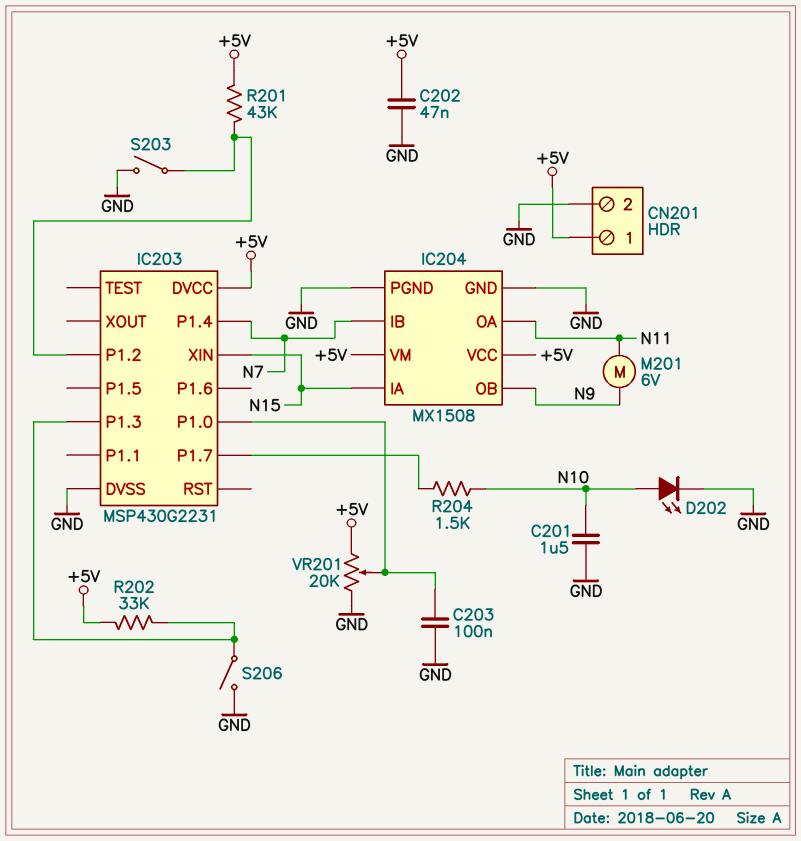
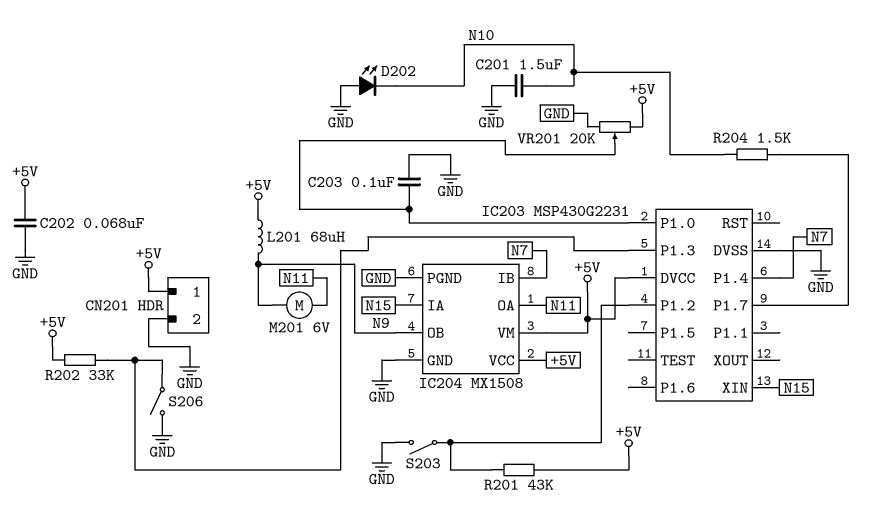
C202: 47nF (+5V, GND) -> 68nF (+5V, GND)
D202: LED (A N10, K GND) -> LED (A GND, K N10)
L201: none -> 68uH (+5V, N9)

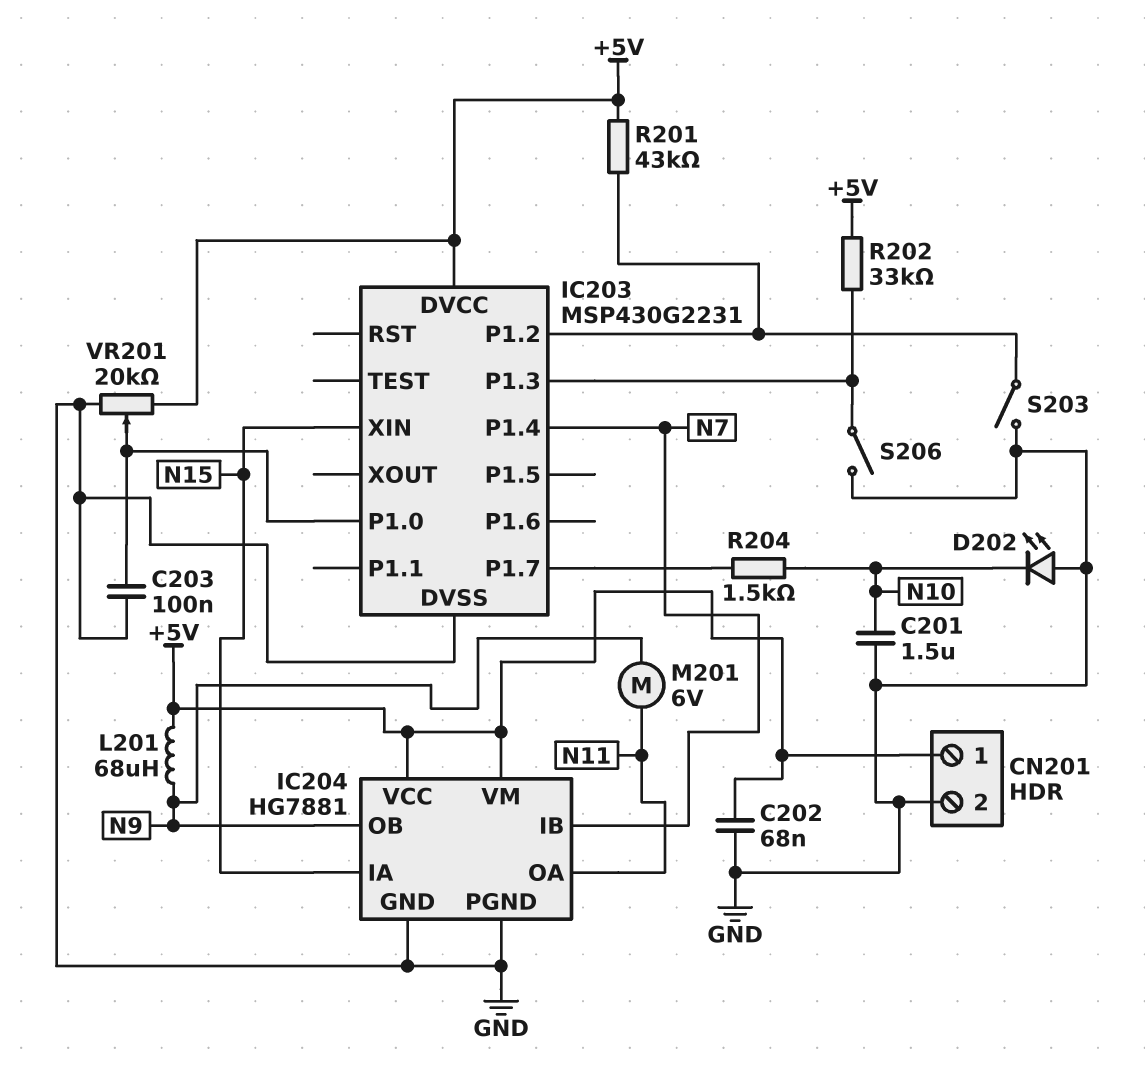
IC204: MX1508 -> HG7881

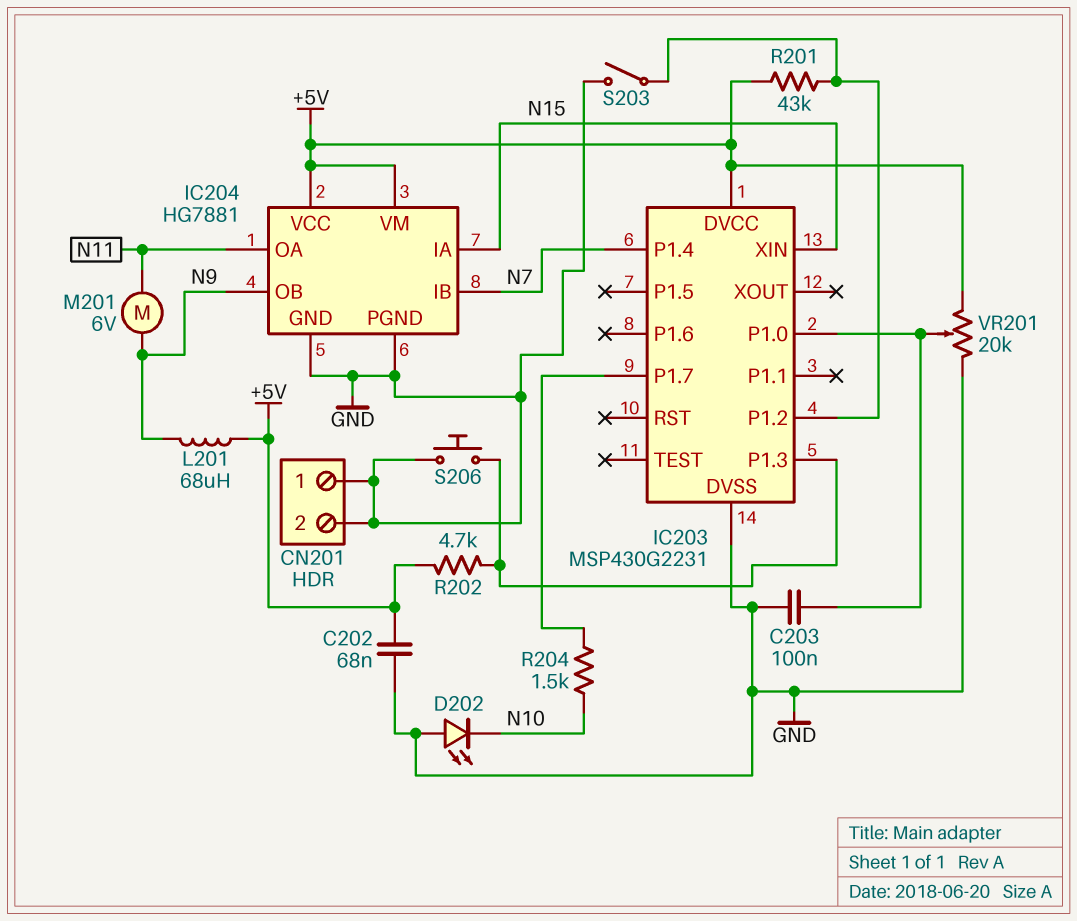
C201: 1.5uF (GND, N10) -> none
CN201 pin 1: +5V -> GND
R202: 33k (+5V, IC203/P1.3) -> 4.7k (+5V, IC203/P1.3)
S206: switch (GND, IC203/P1.3) -> button (GND, IC203/P1.3)

